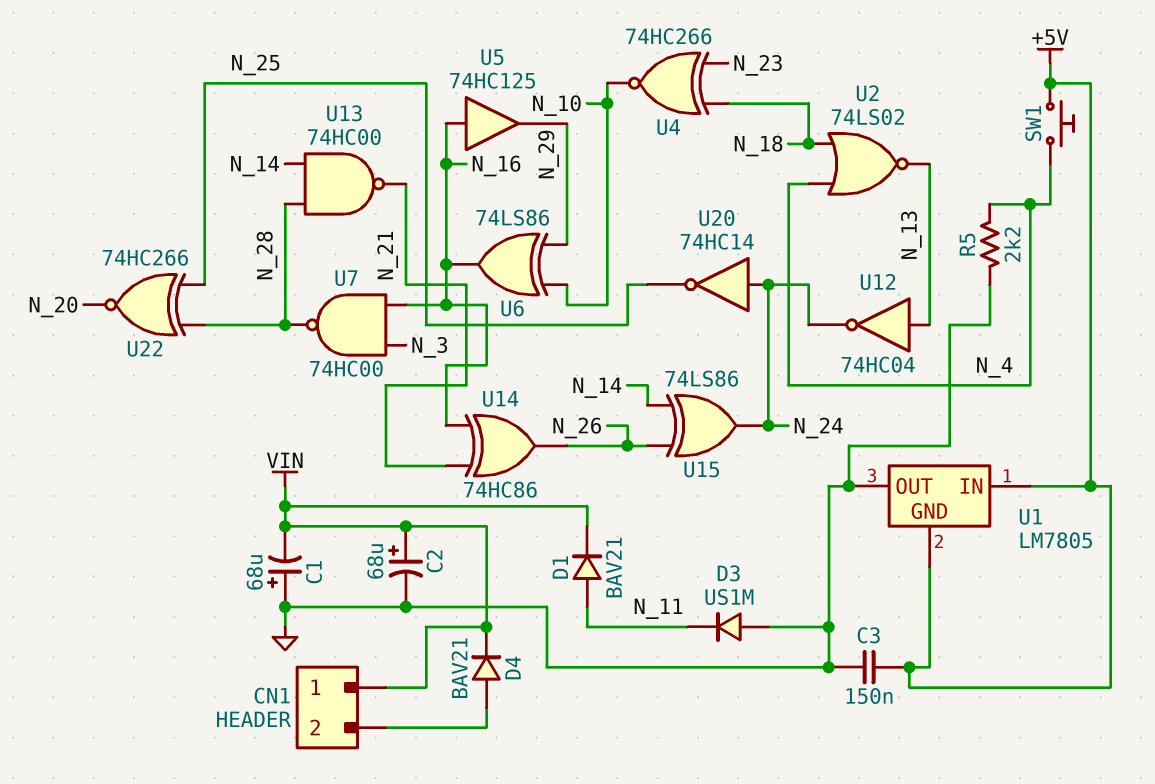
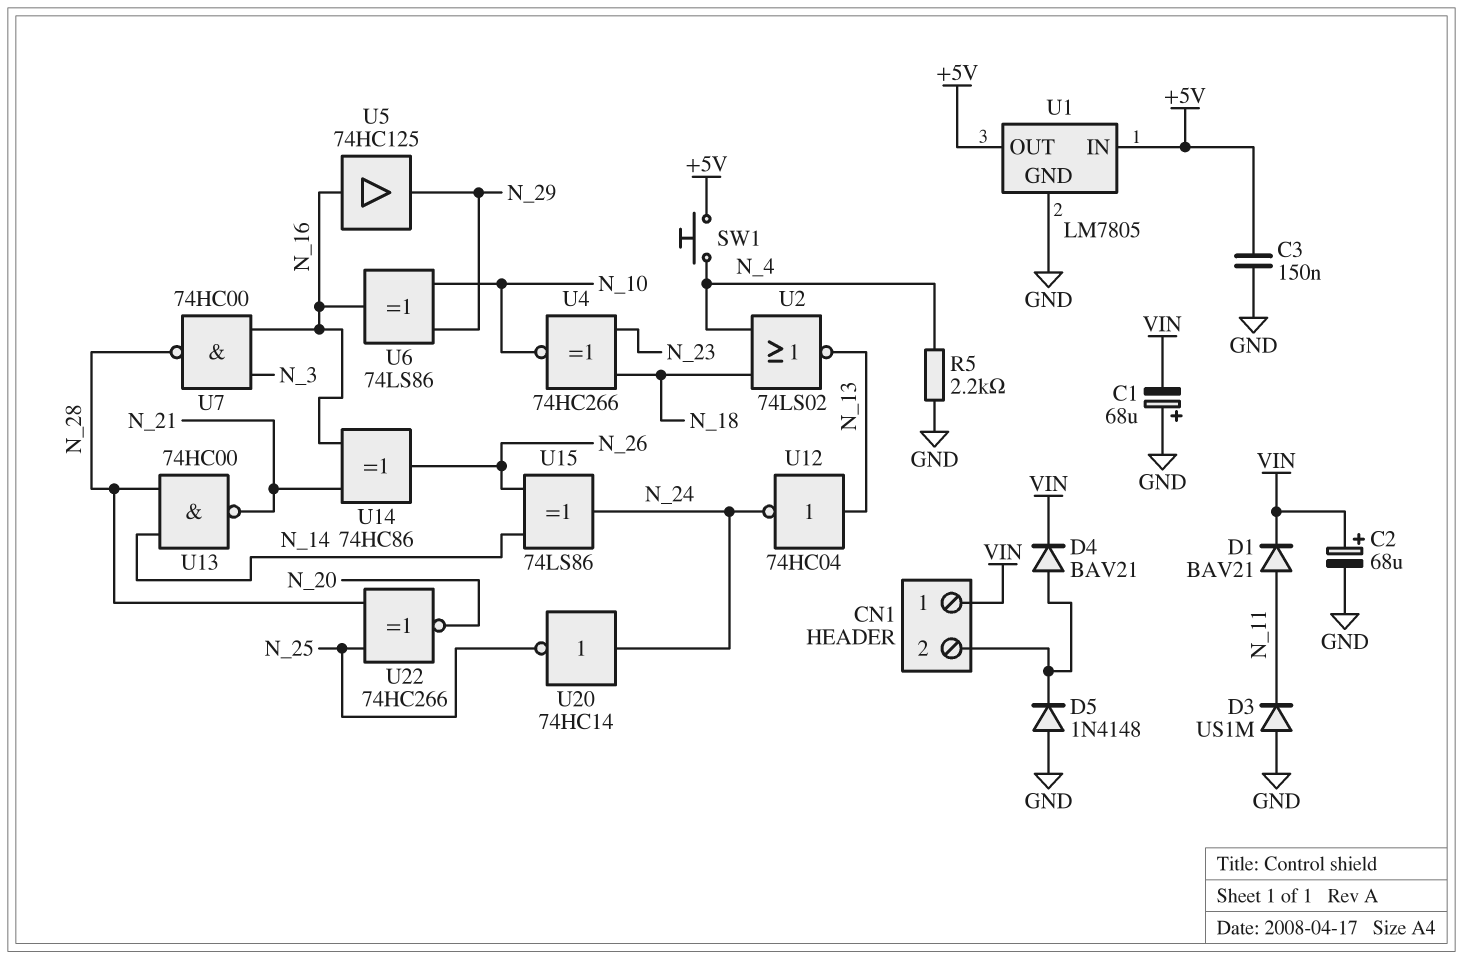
D5: none -> diode 1N4148 (A GND, K CN1/2)
U1 pin GND: +5V -> GND
U1 pin OUT: GND -> +5V

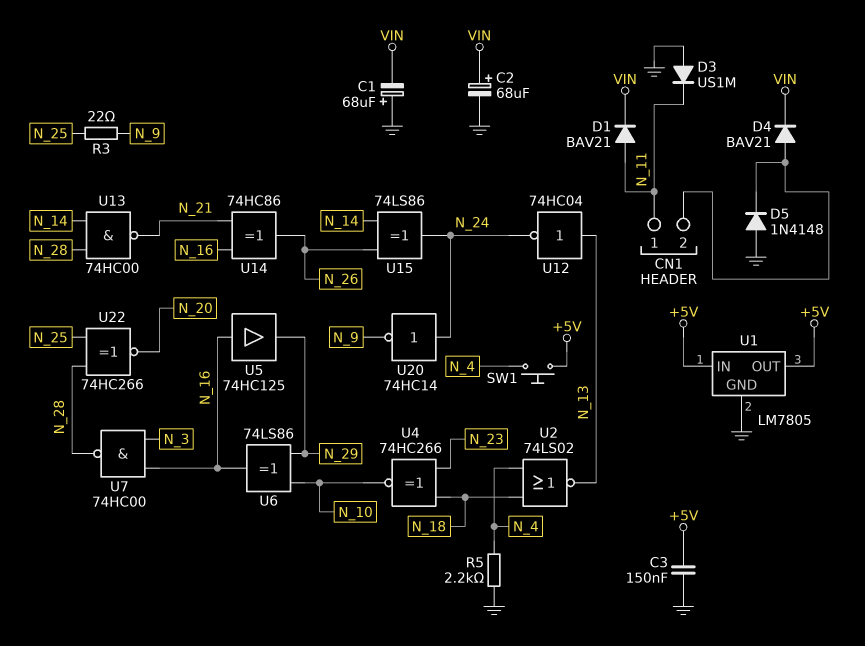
CN1 pin 1: VIN -> N_11
R3: none -> 22 (N_9, N_25)
U20: NOT 74HC14 (in N_24, out N_25) -> NOT 74HC14 (in N_24, out N_9)

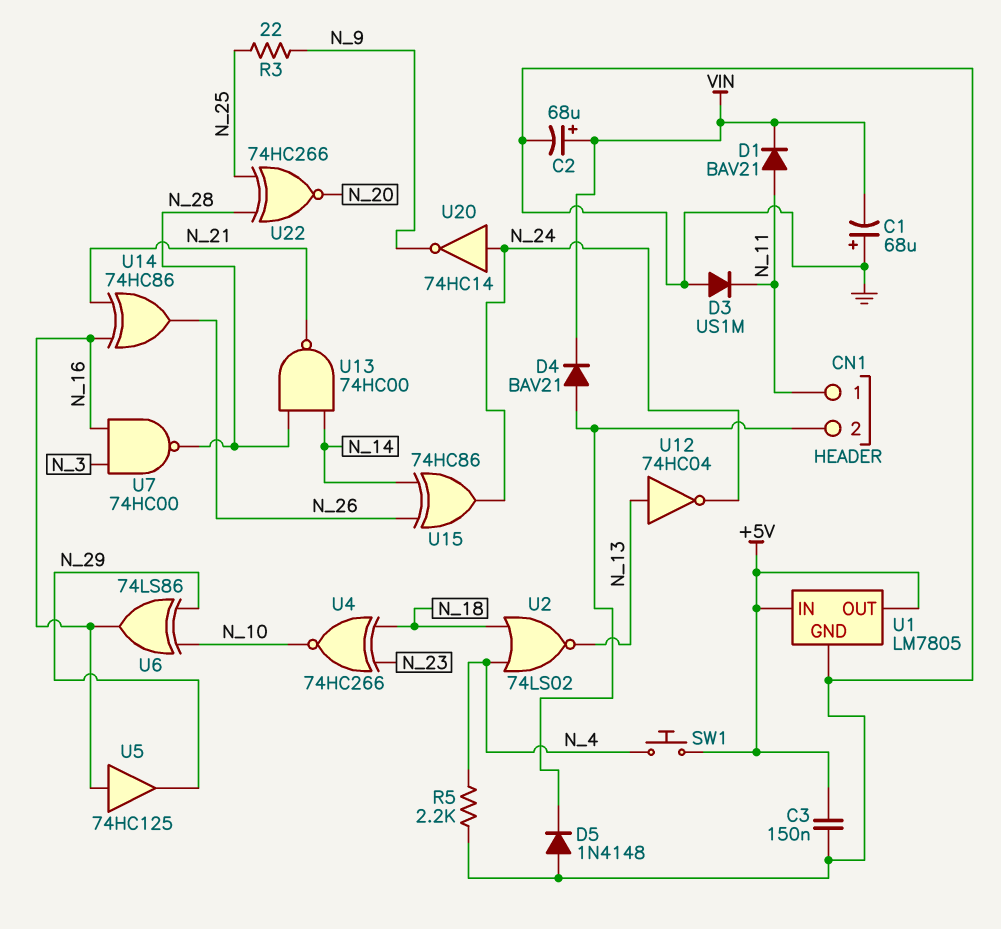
U15: XOR 74LS86 (in N_14, in N_26, out N_24) -> XOR 74HC86 (in N_14, in N_26, out N_24)

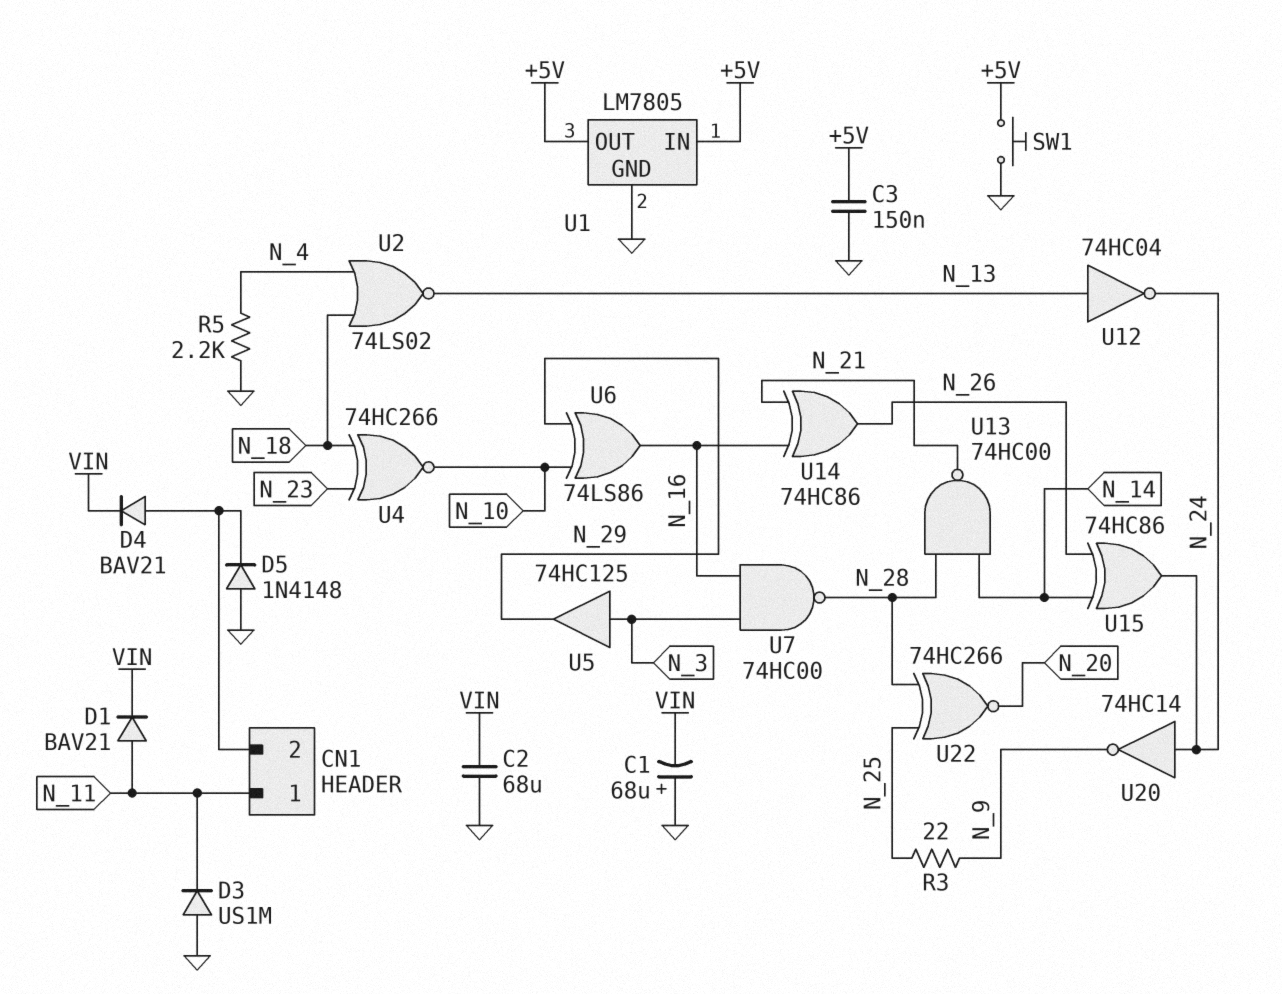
C2: 68uF (plus VIN, minus GND) -> 68uF (GND, VIN)
SW1: button (+5V, N_4) -> button (+5V, GND)
U5: buffer 74HC125 (in N_16, out N_29) -> buffer 74HC125 (in N_3, out N_29)

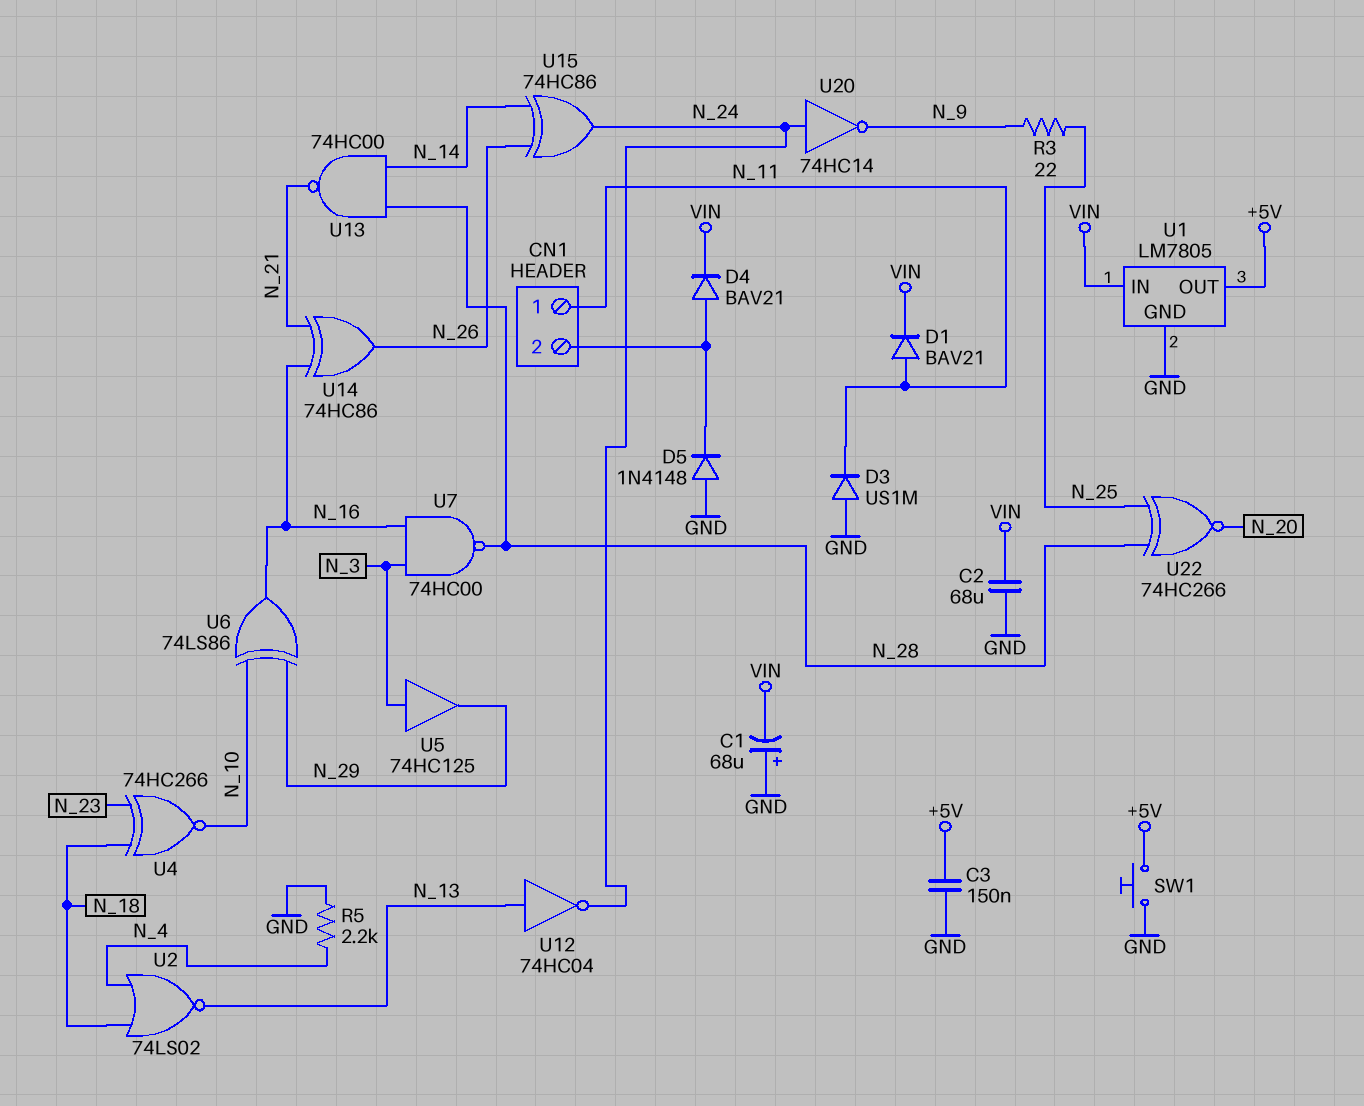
U1 pin IN: +5V -> VIN

